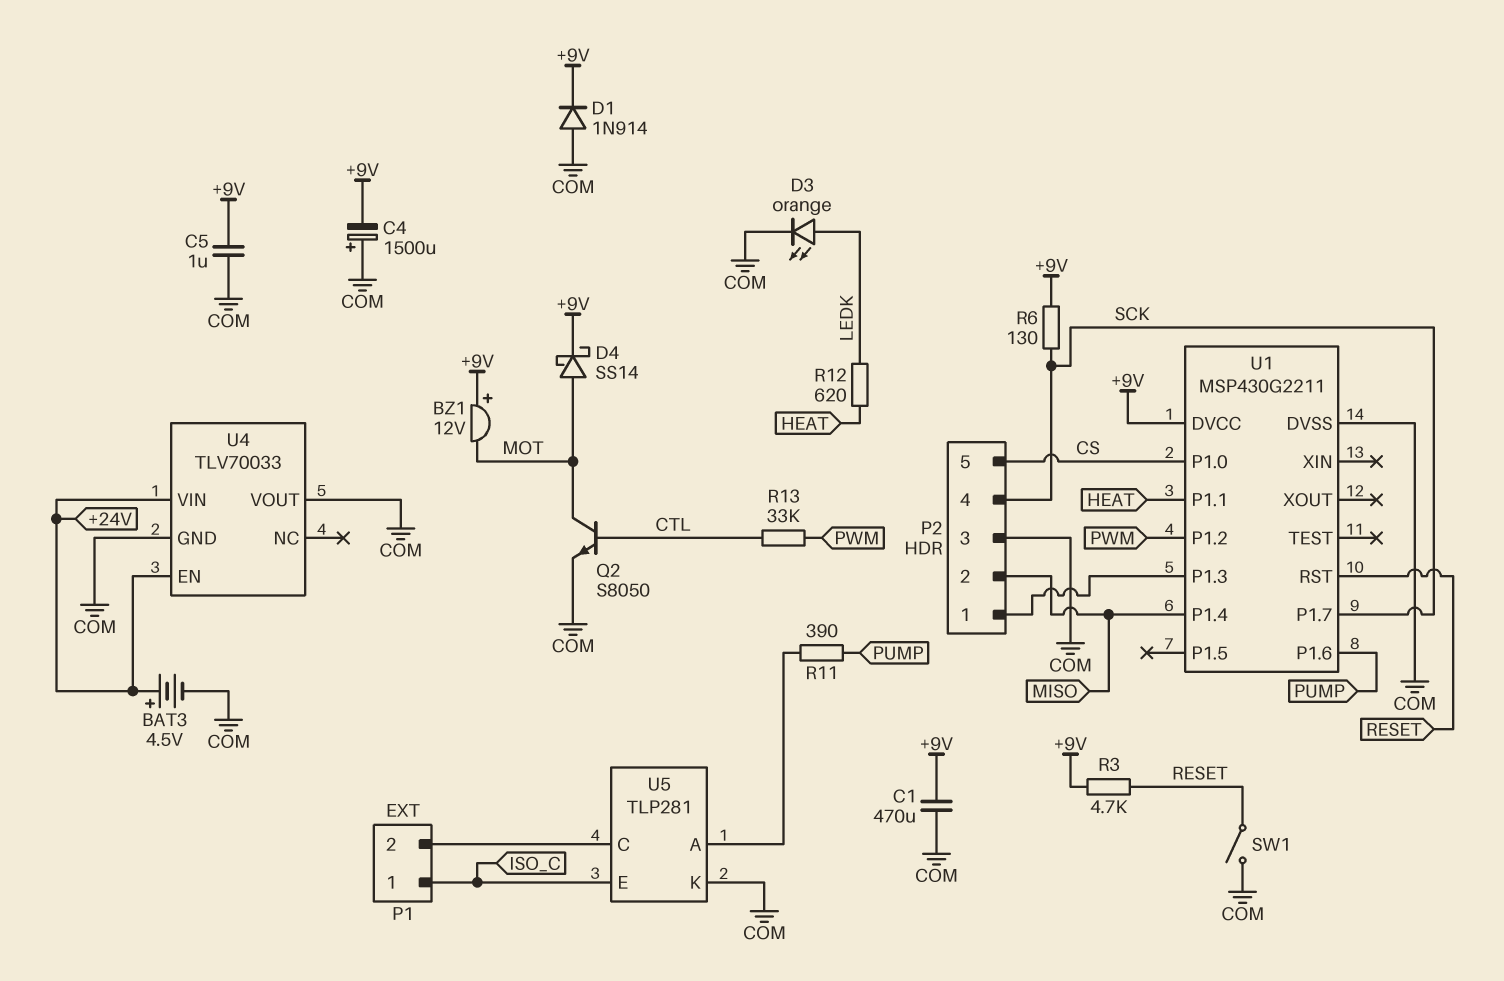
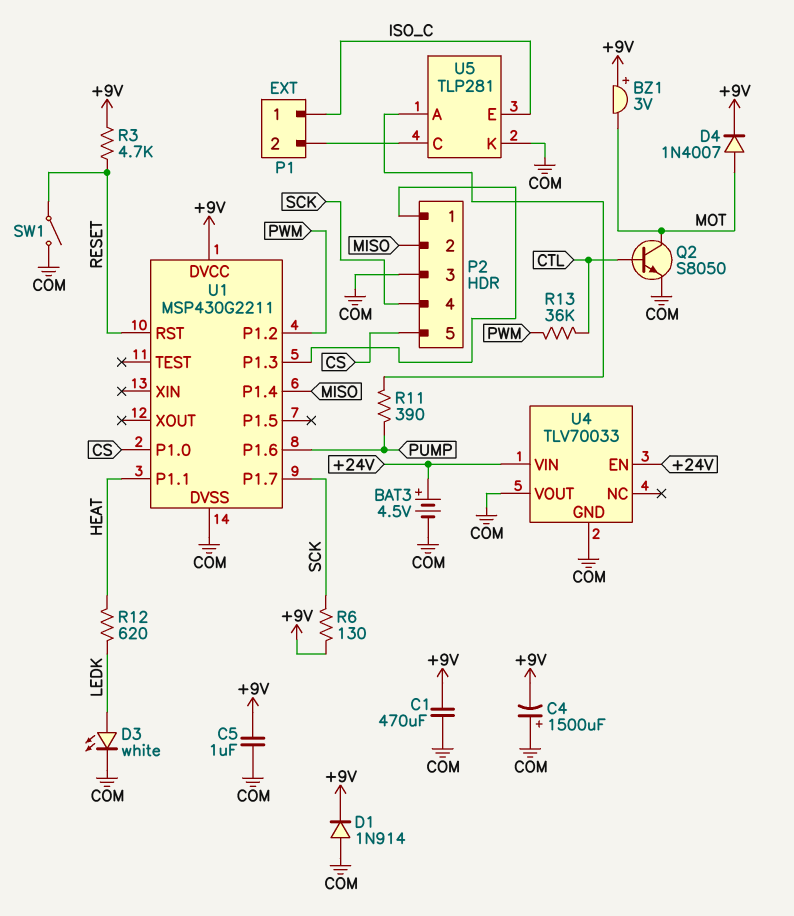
BZ1: buzzer 12V (plus +9V, minus MOT) -> buzzer 3V (plus +9V, minus MOT)
D3: LED orange (A LEDK, K COM) -> LED white (A LEDK, K COM)
D4: schottky SS14 (A MOT, K +9V) -> diode 1N4007 (A MOT, K +9V)
R13: 33k (CTL, PWM) -> 36k (CTL, PWM)

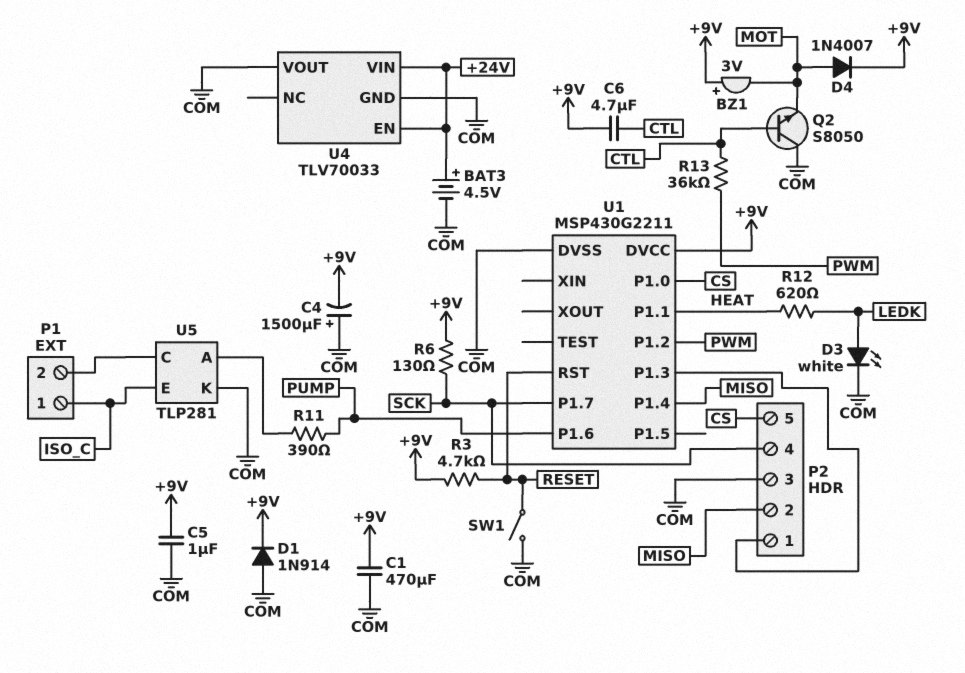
C6: none -> 4.7uF (+9V, CTL)
Q2: NPN S8050 (B CTL, C MOT, E COM) -> NPN S8050 (B CTL, C COM, E MOT)

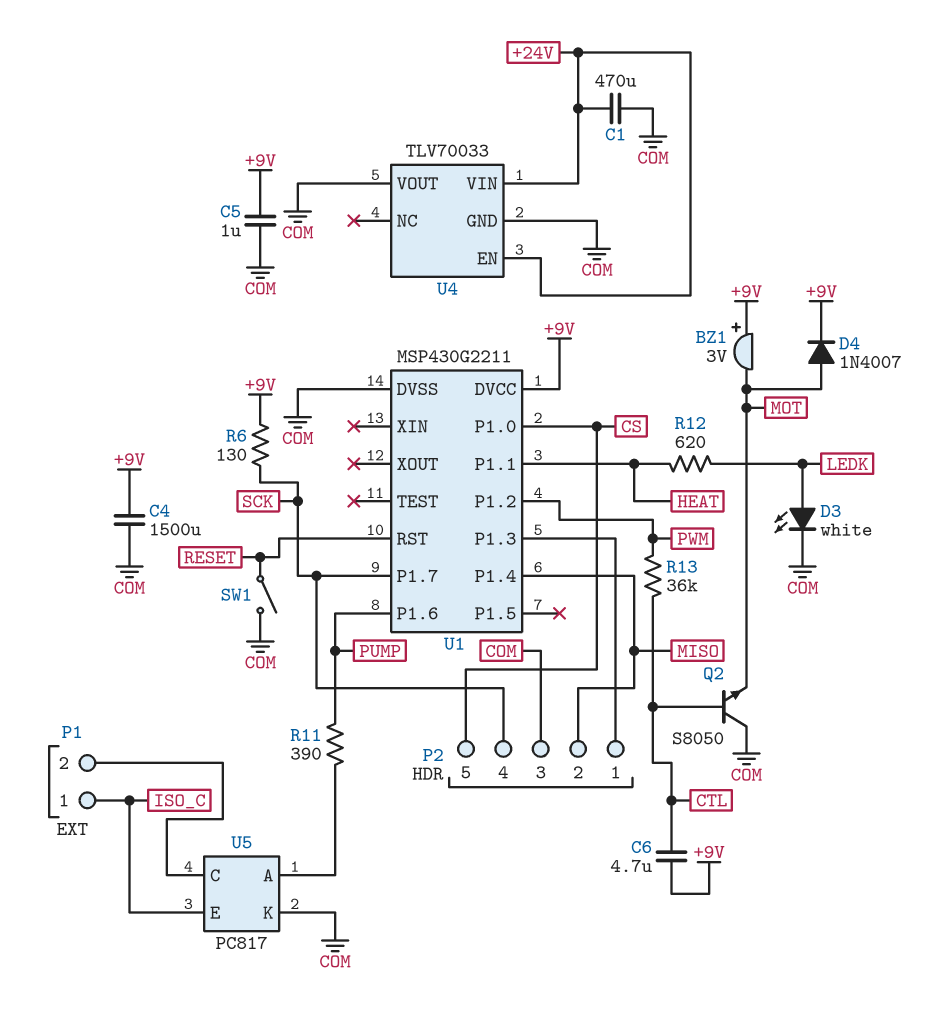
BAT3: 4.5V (plus +24V, minus COM) -> none
C1: 470uF (+9V, COM) -> 470uF (+24V, COM)
C4: 1500uF (plus COM, minus +9V) -> 1500uF (+9V, COM)
D1: diode 1N914 (A COM, K +9V) -> none
R3: 4.7k (+9V, RESET) -> none
U5: TLP281 -> PC817

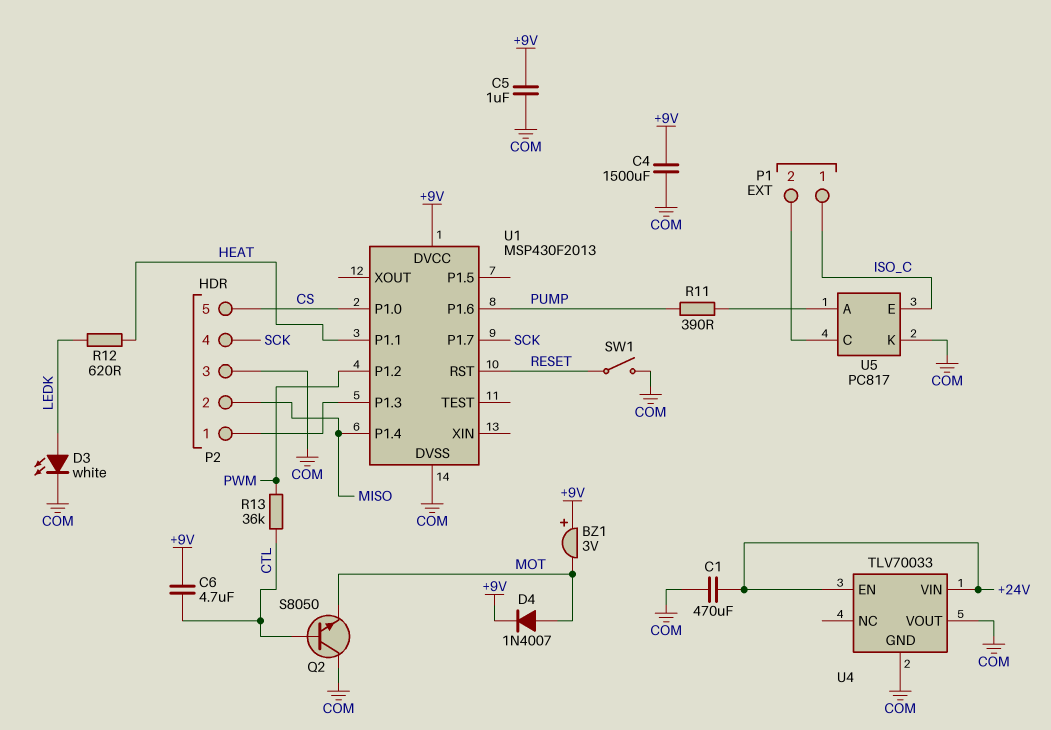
R6: 130 (+9V, SCK) -> none
U1: MSP430G2211 -> MSP430F2013

